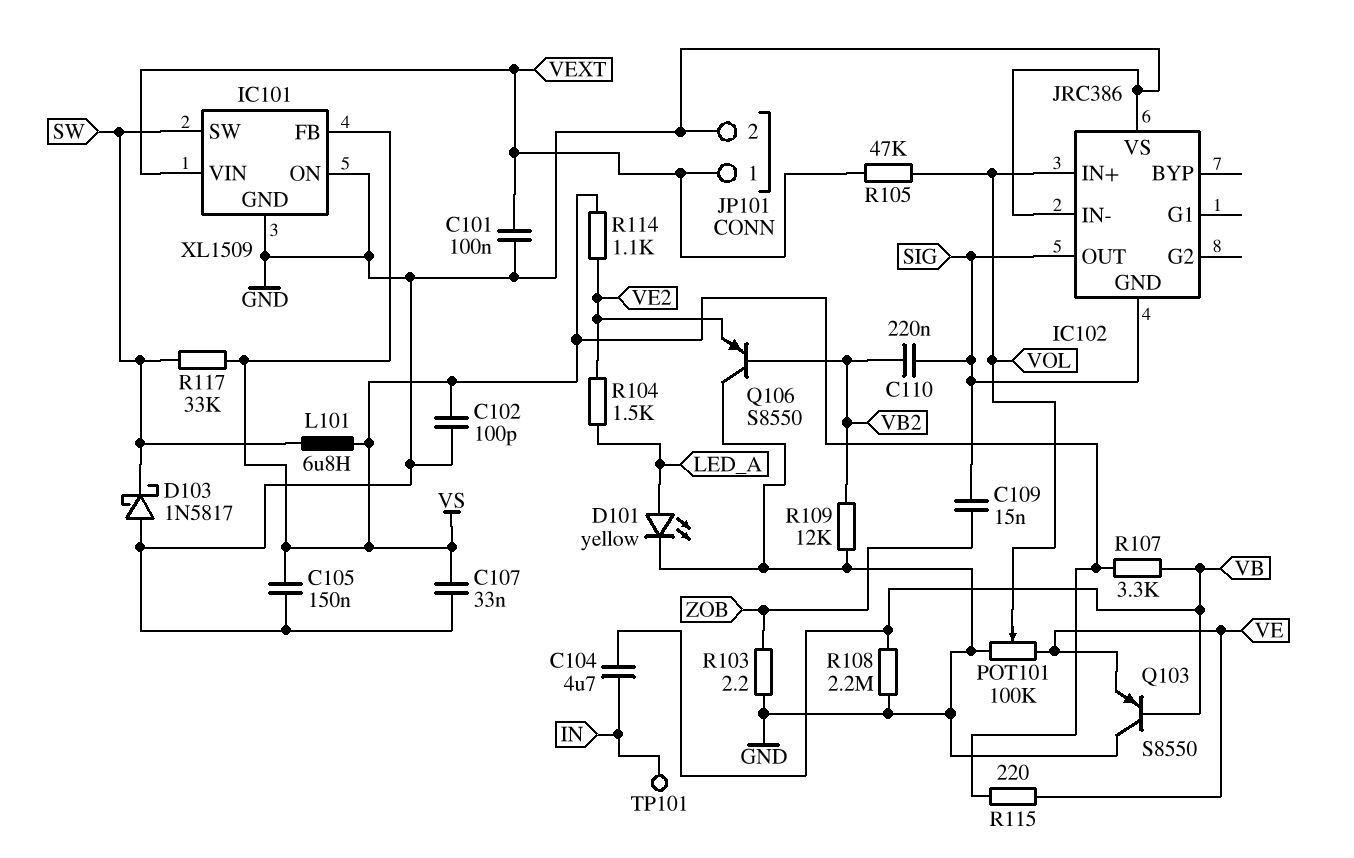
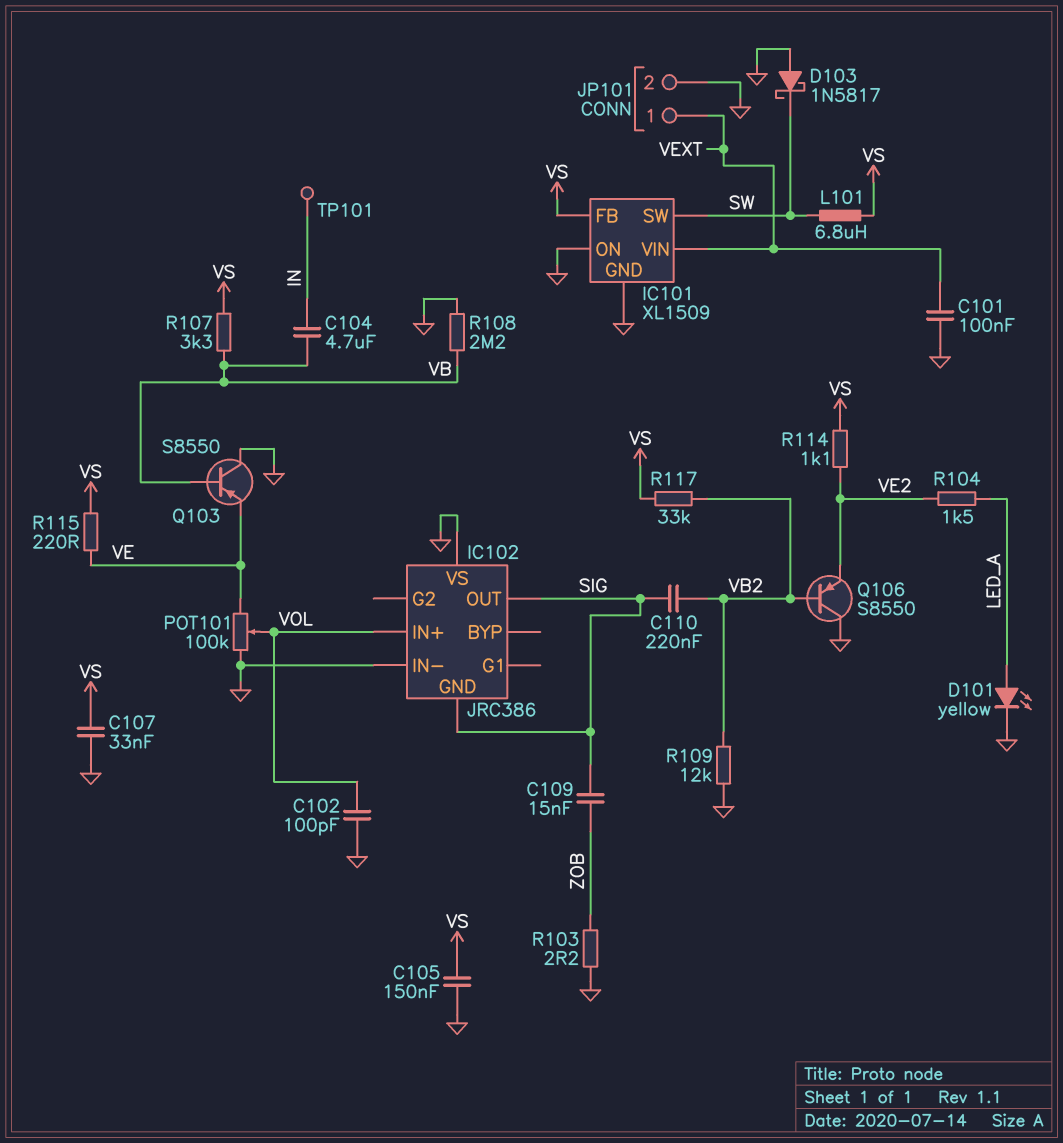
C102: 100pF (GND, VS) -> 100pF (GND, VOL)
R105: 47k (VEXT, VOL) -> none
R117: 33k (SW, VS) -> 33k (VB2, VS)

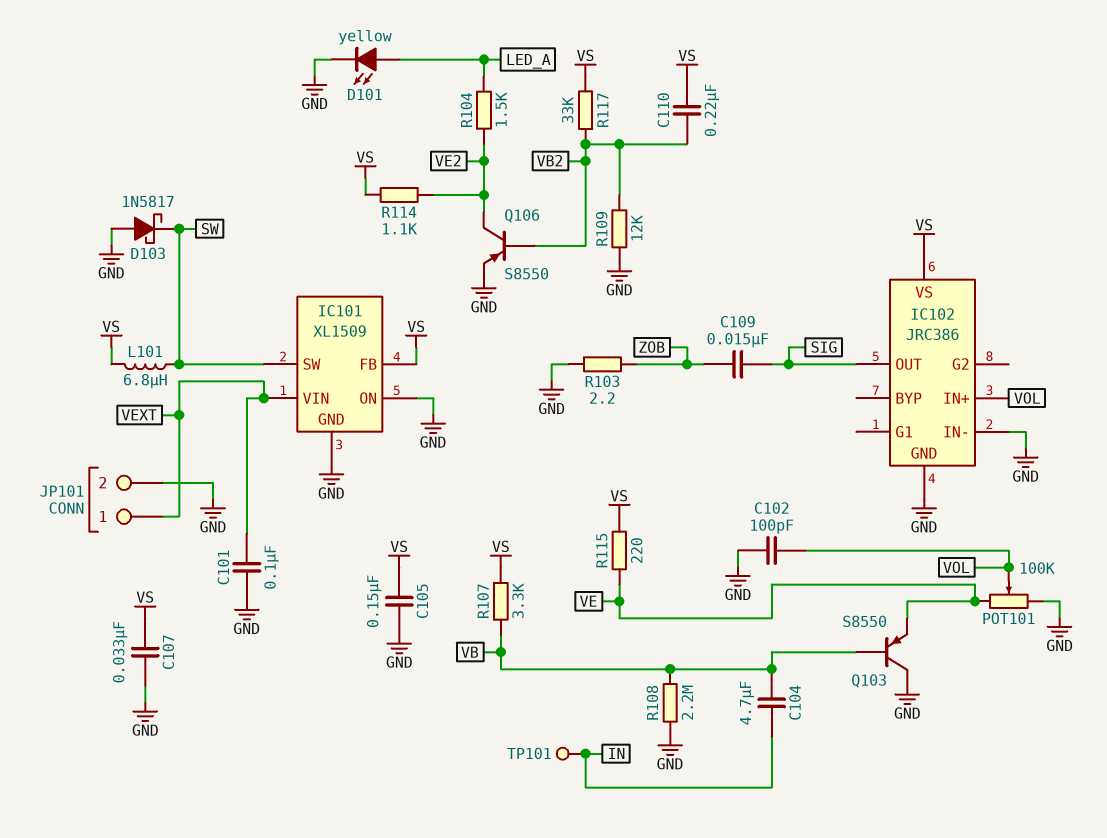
C110: 220nF (SIG, VB2) -> 220nF (VB2, VS)
IC102 pin GND: SIG -> GND
IC102 pin VS: GND -> VS
Q106: PNP S8550 (B VB2, C GND, E VE2) -> PNP S8550 (B VB2, C VE2, E GND)

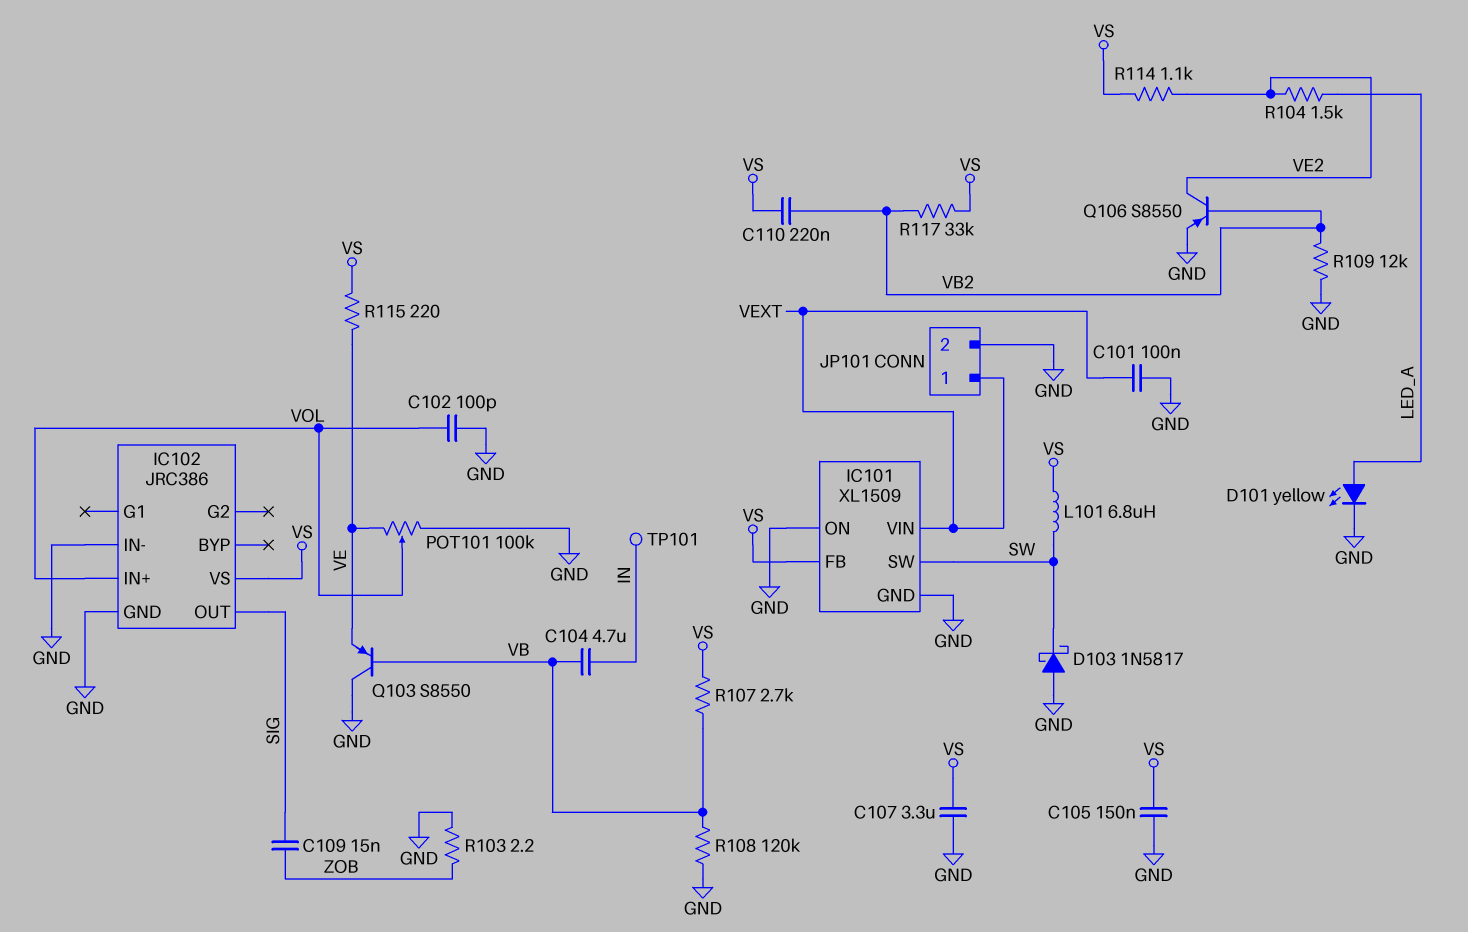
C107: 33nF (GND, VS) -> 3.3uF (GND, VS)
R107: 3.3k (VB, VS) -> 2.7k (VB, VS)
R108: 2.2M (GND, VB) -> 120k (GND, VB)

